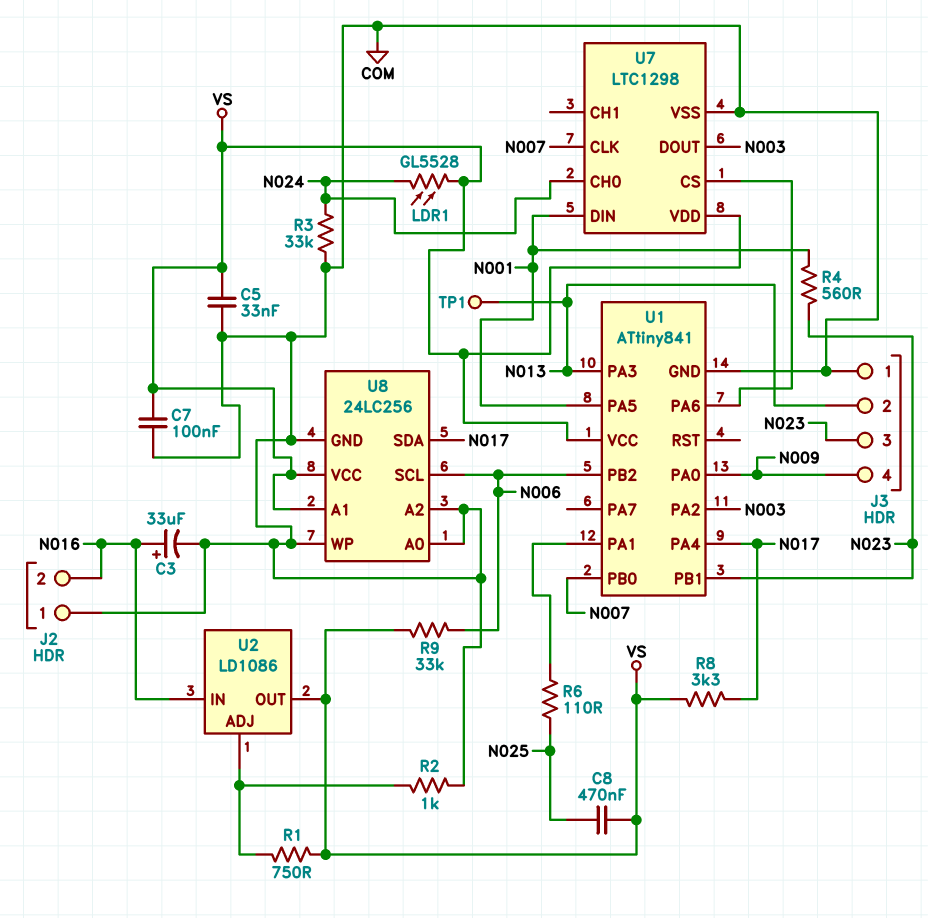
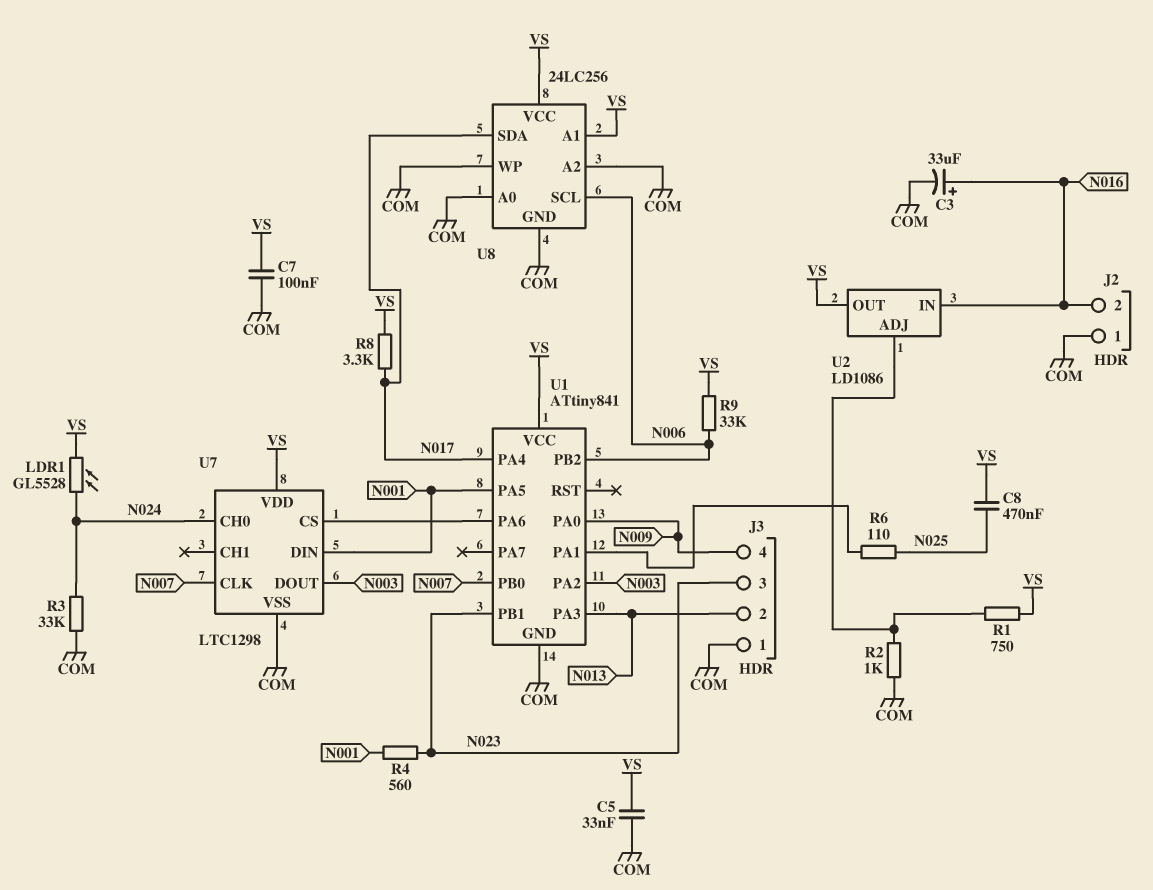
TP1: test point (N013) -> none

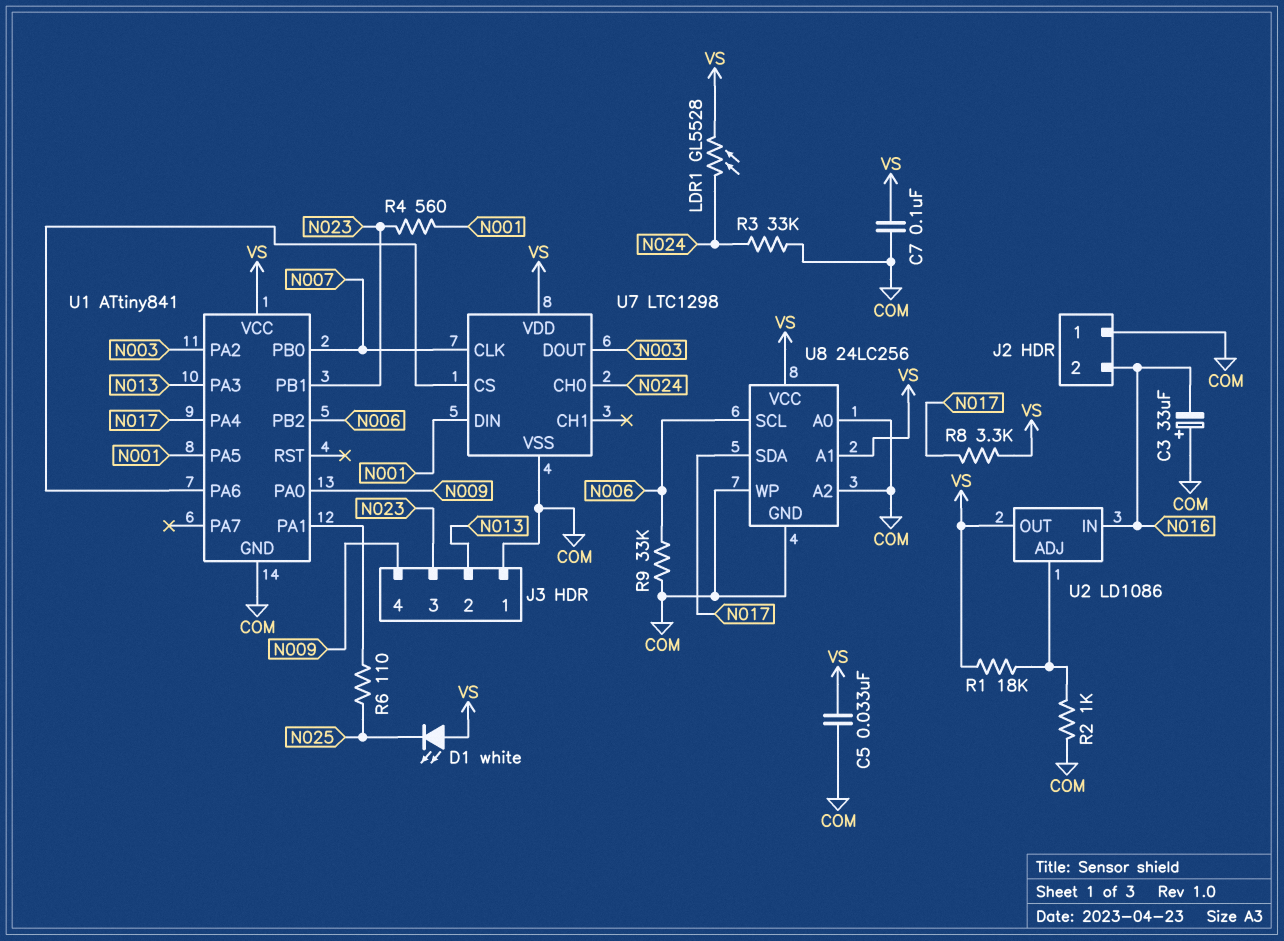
C3: 33uF (plus N016, minus COM) -> 33uF (plus COM, minus N016)
C8: 470nF (N025, VS) -> none
D1: none -> LED white (A VS, K N025)
R1: 750 (U2/ADJ, VS) -> 18k (U2/ADJ, VS)
R9: 33k (N006, VS) -> 33k (COM, N006)

